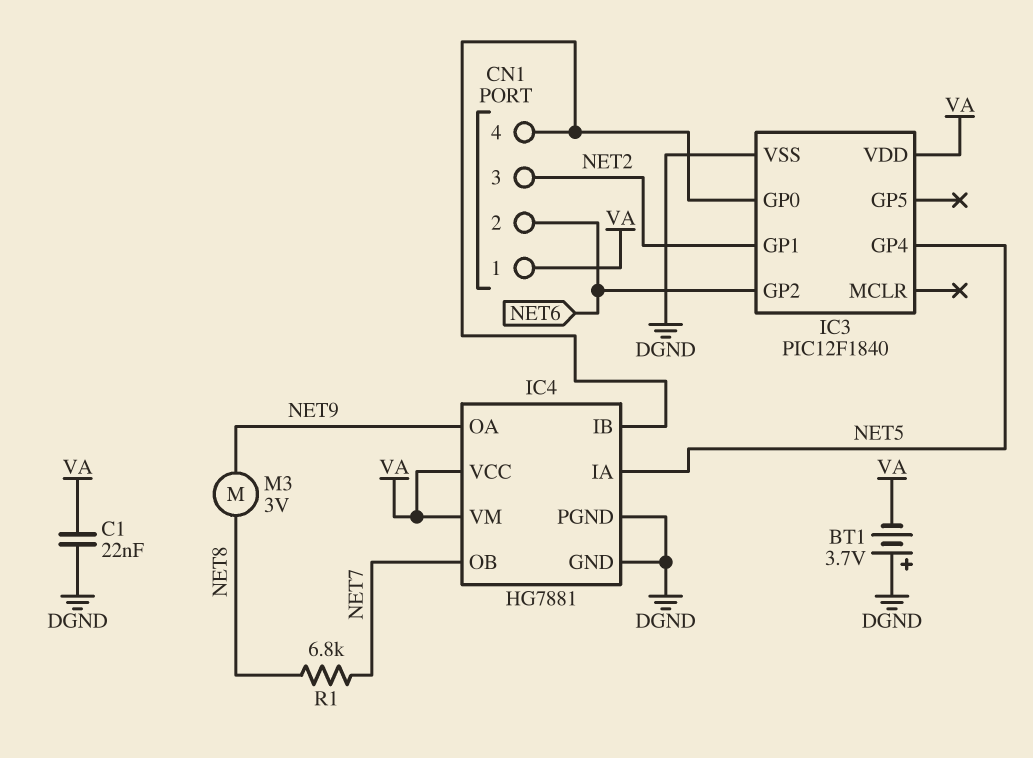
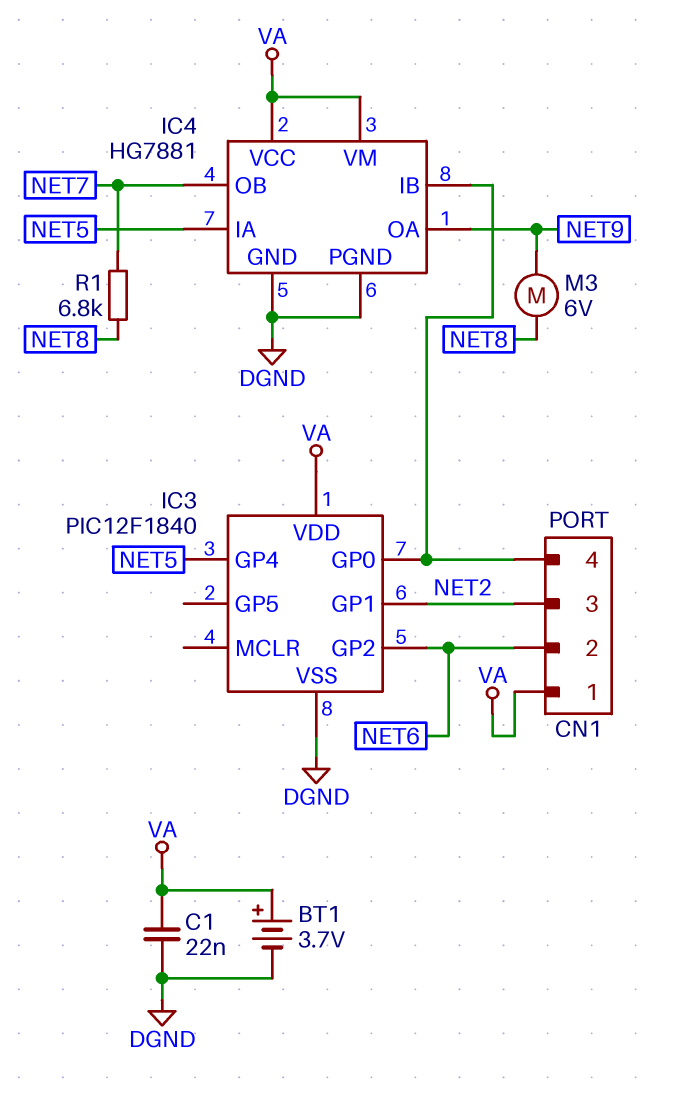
BT1: 3.7V (plus DGND, minus VA) -> 3.7V (plus VA, minus DGND)
M3: motor 3V (NET8, NET9) -> motor 6V (NET8, NET9)

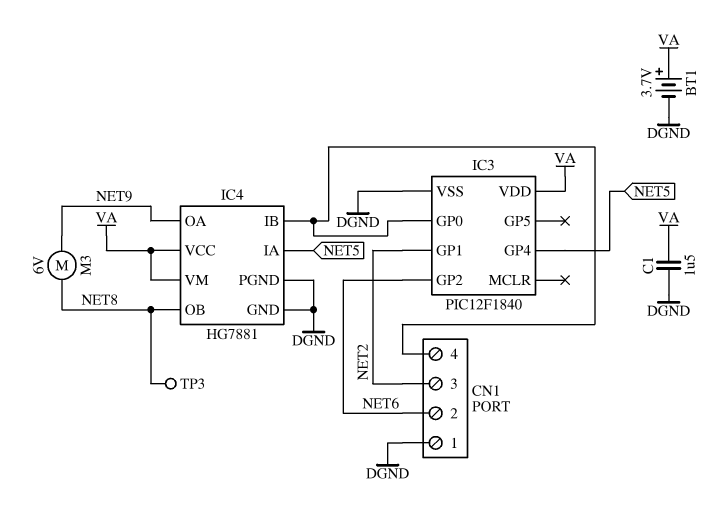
C1: 22nF (DGND, VA) -> 1.5uF (DGND, VA)
CN1 pin 1: VA -> DGND
IC4 pin OB: NET7 -> NET8
R1: 6.8k (NET7, NET8) -> none
TP3: none -> test point (NET8)

